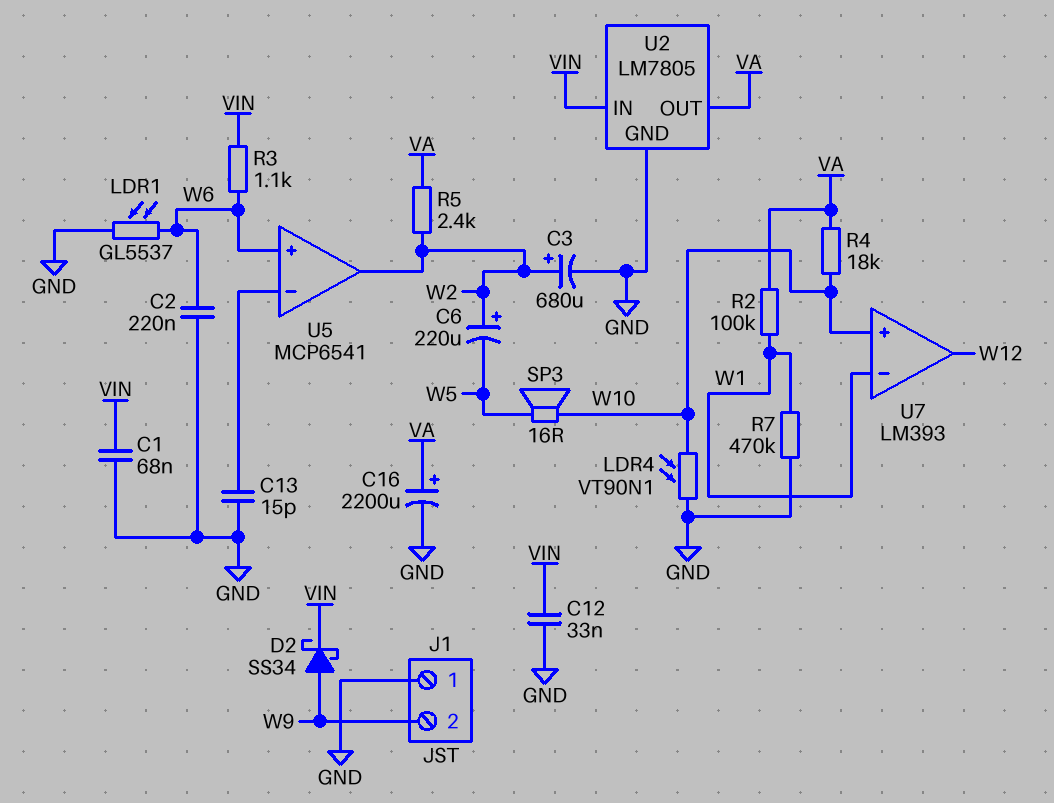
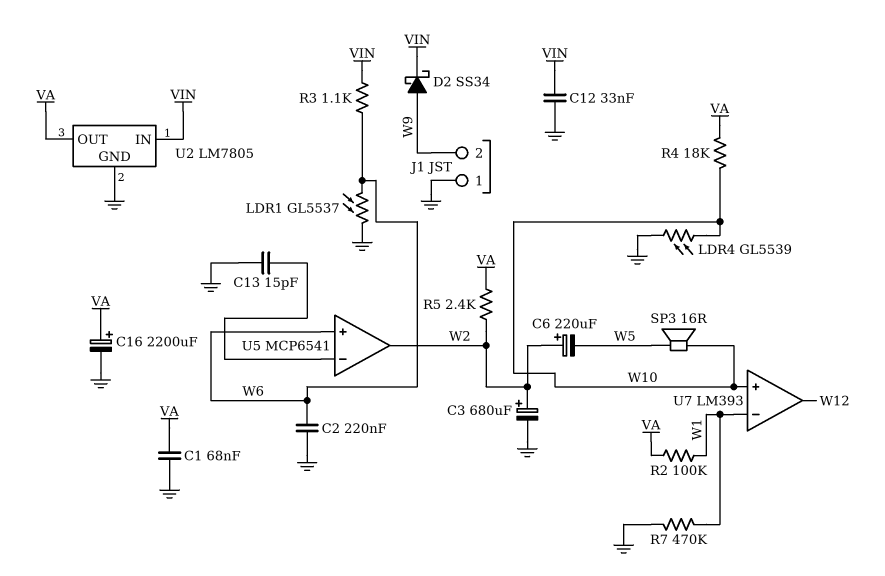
C1: 68nF (GND, VIN) -> 68nF (GND, VA)
LDR4: VT90N1 (GND, W10) -> GL5539 (GND, W10)

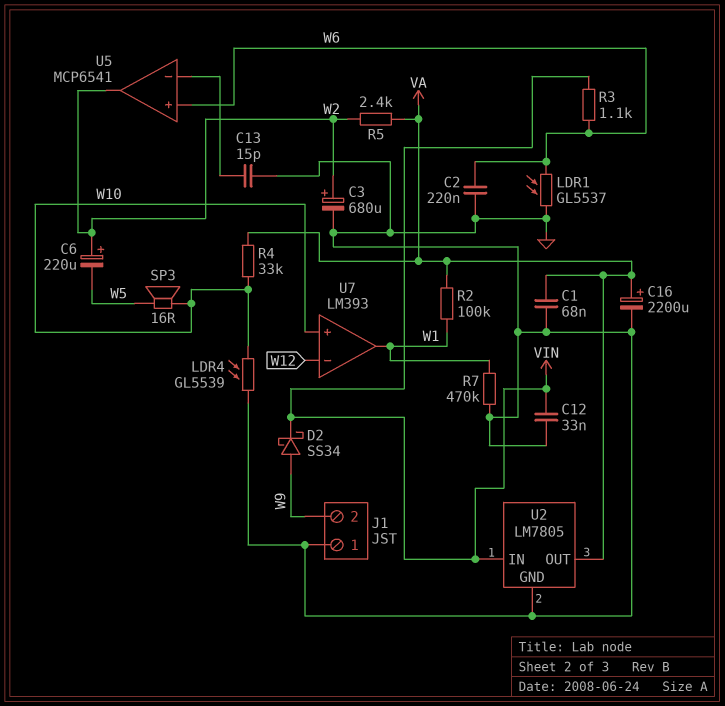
R4: 18k (VA, W10) -> 33k (VA, W10)
U7 pin in-: W1 -> W12
U7 pin out: W12 -> W1

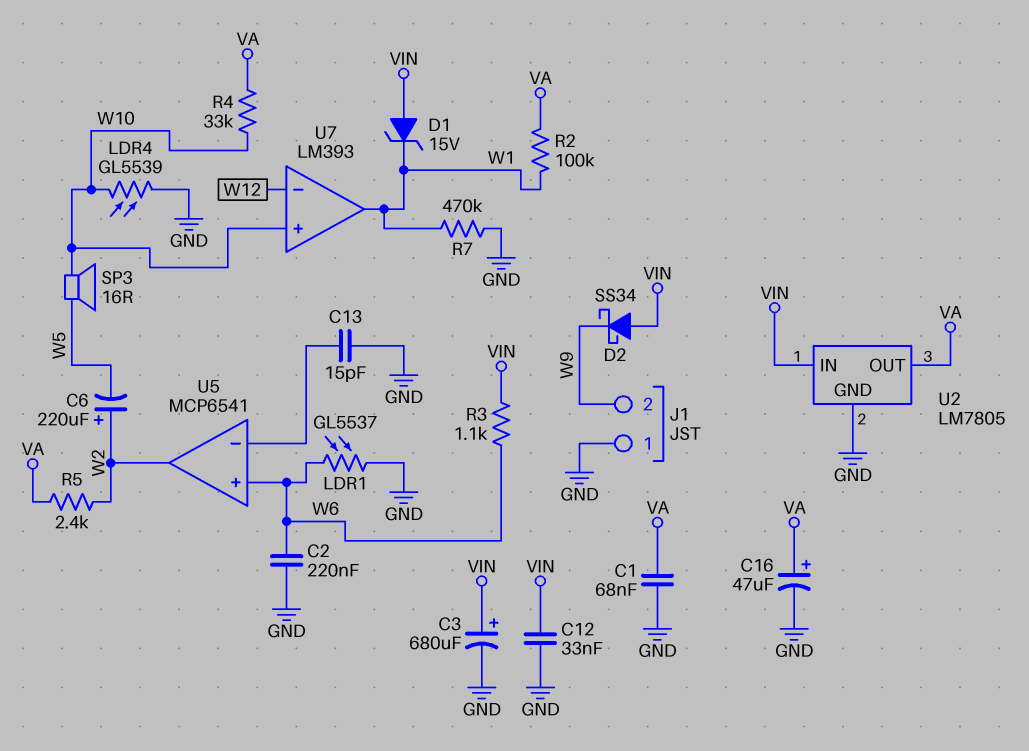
C3: 680uF (plus W2, minus GND) -> 680uF (plus VIN, minus GND)
C16: 2200uF (plus VA, minus GND) -> 47uF (plus VA, minus GND)
D1: none -> zener 15V (A VIN, K W1)
D2: schottky SS34 (A W9, K VIN) -> schottky SS34 (A VIN, K W9)

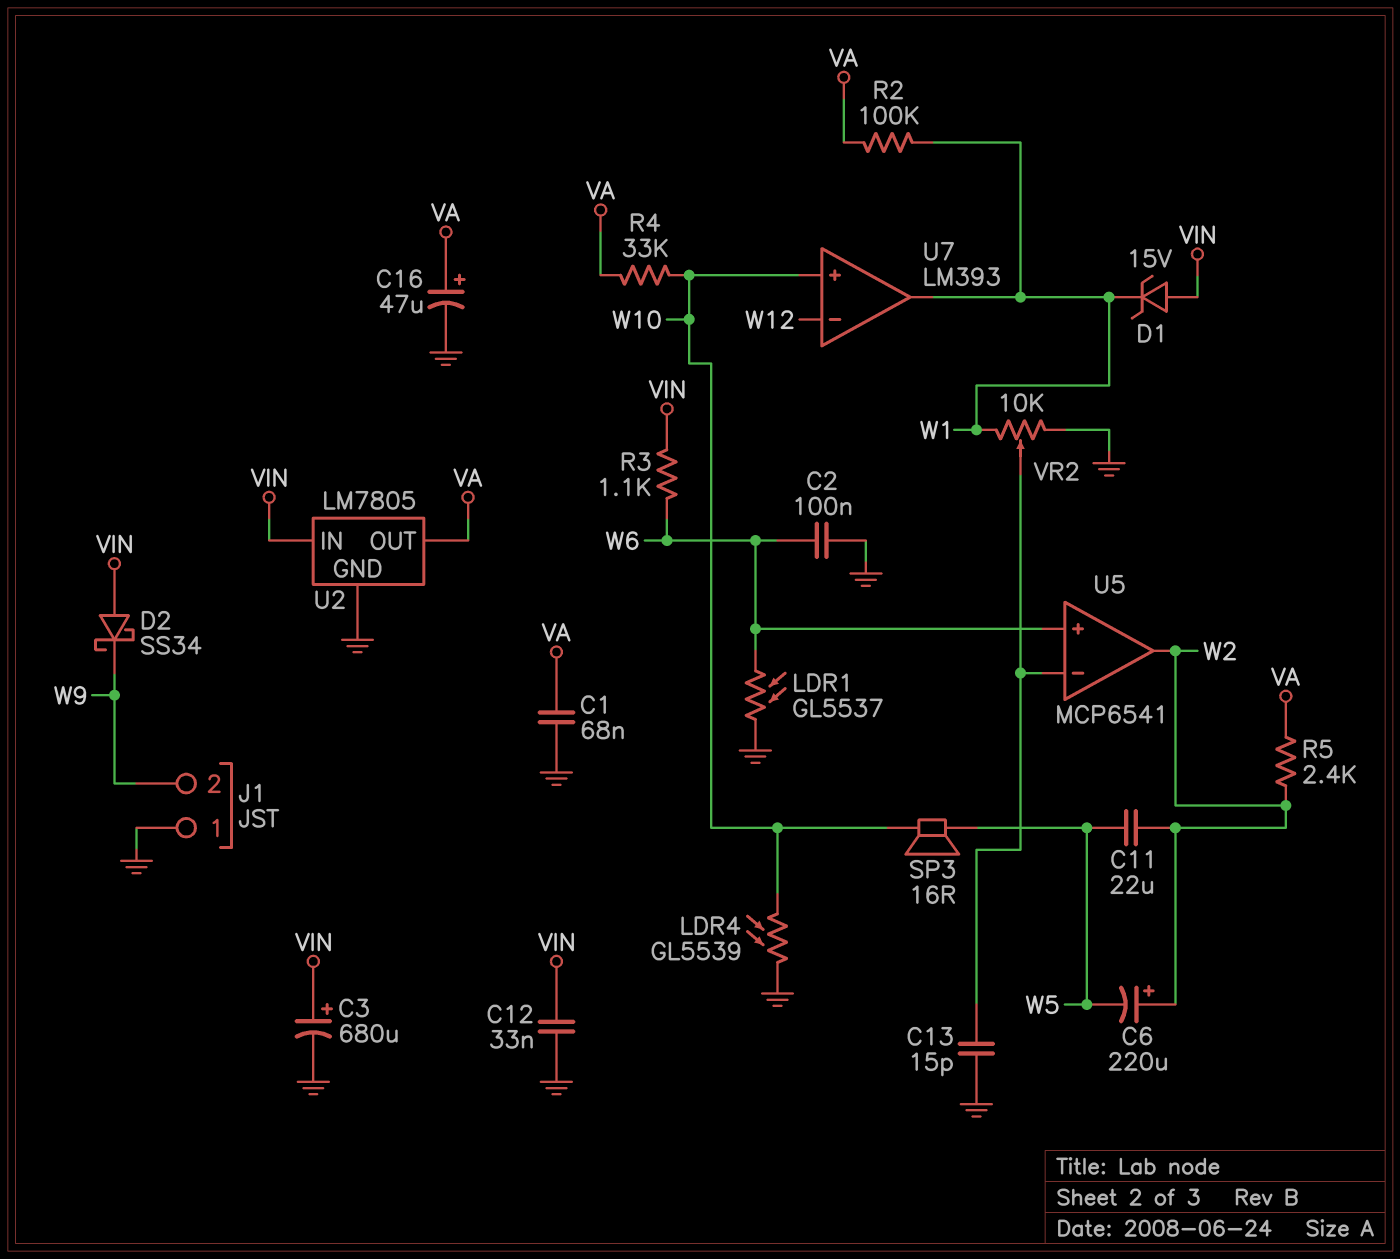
C2: 220nF (GND, W6) -> 100nF (GND, W6)
C11: none -> 22uF (W2, W5)
R7: 470k (GND, W1) -> none
VR2: none -> 10k (GND, W1, wiper U5/in-)

